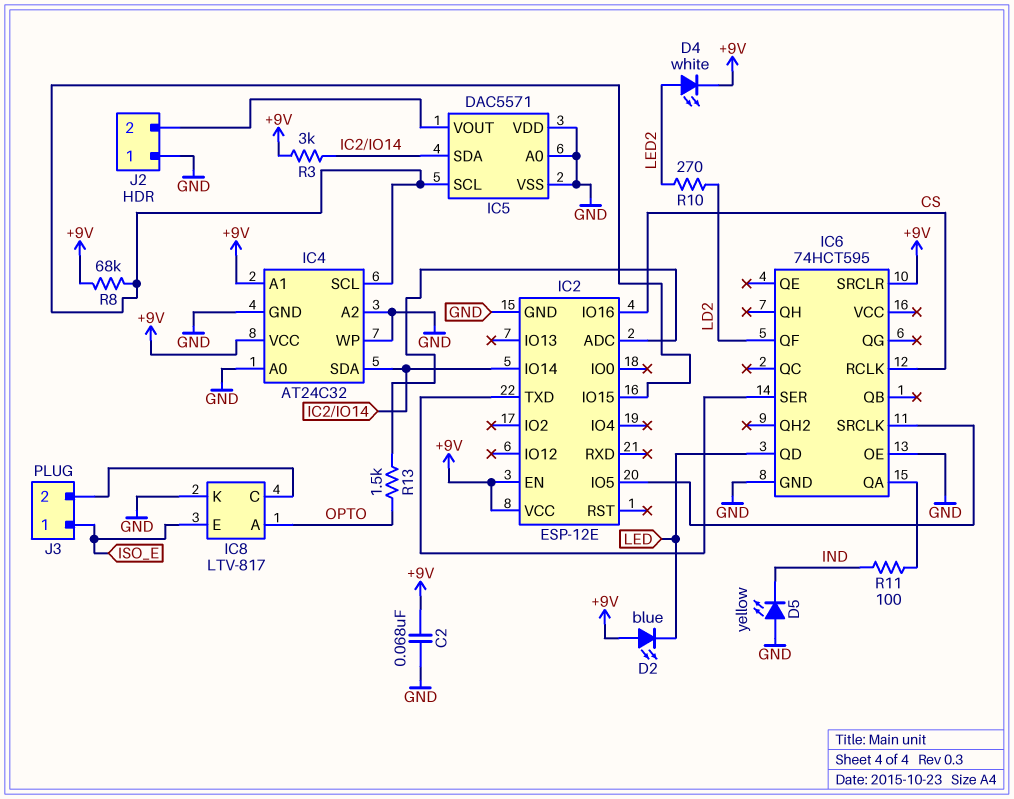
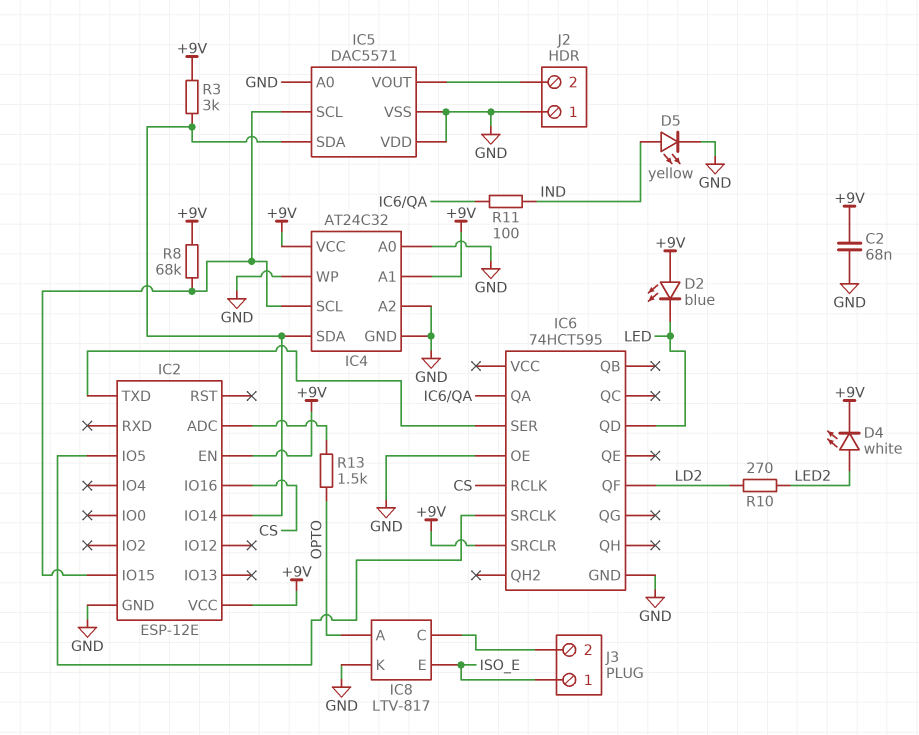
D5: LED yellow (A GND, K IND) -> LED yellow (A IND, K GND)

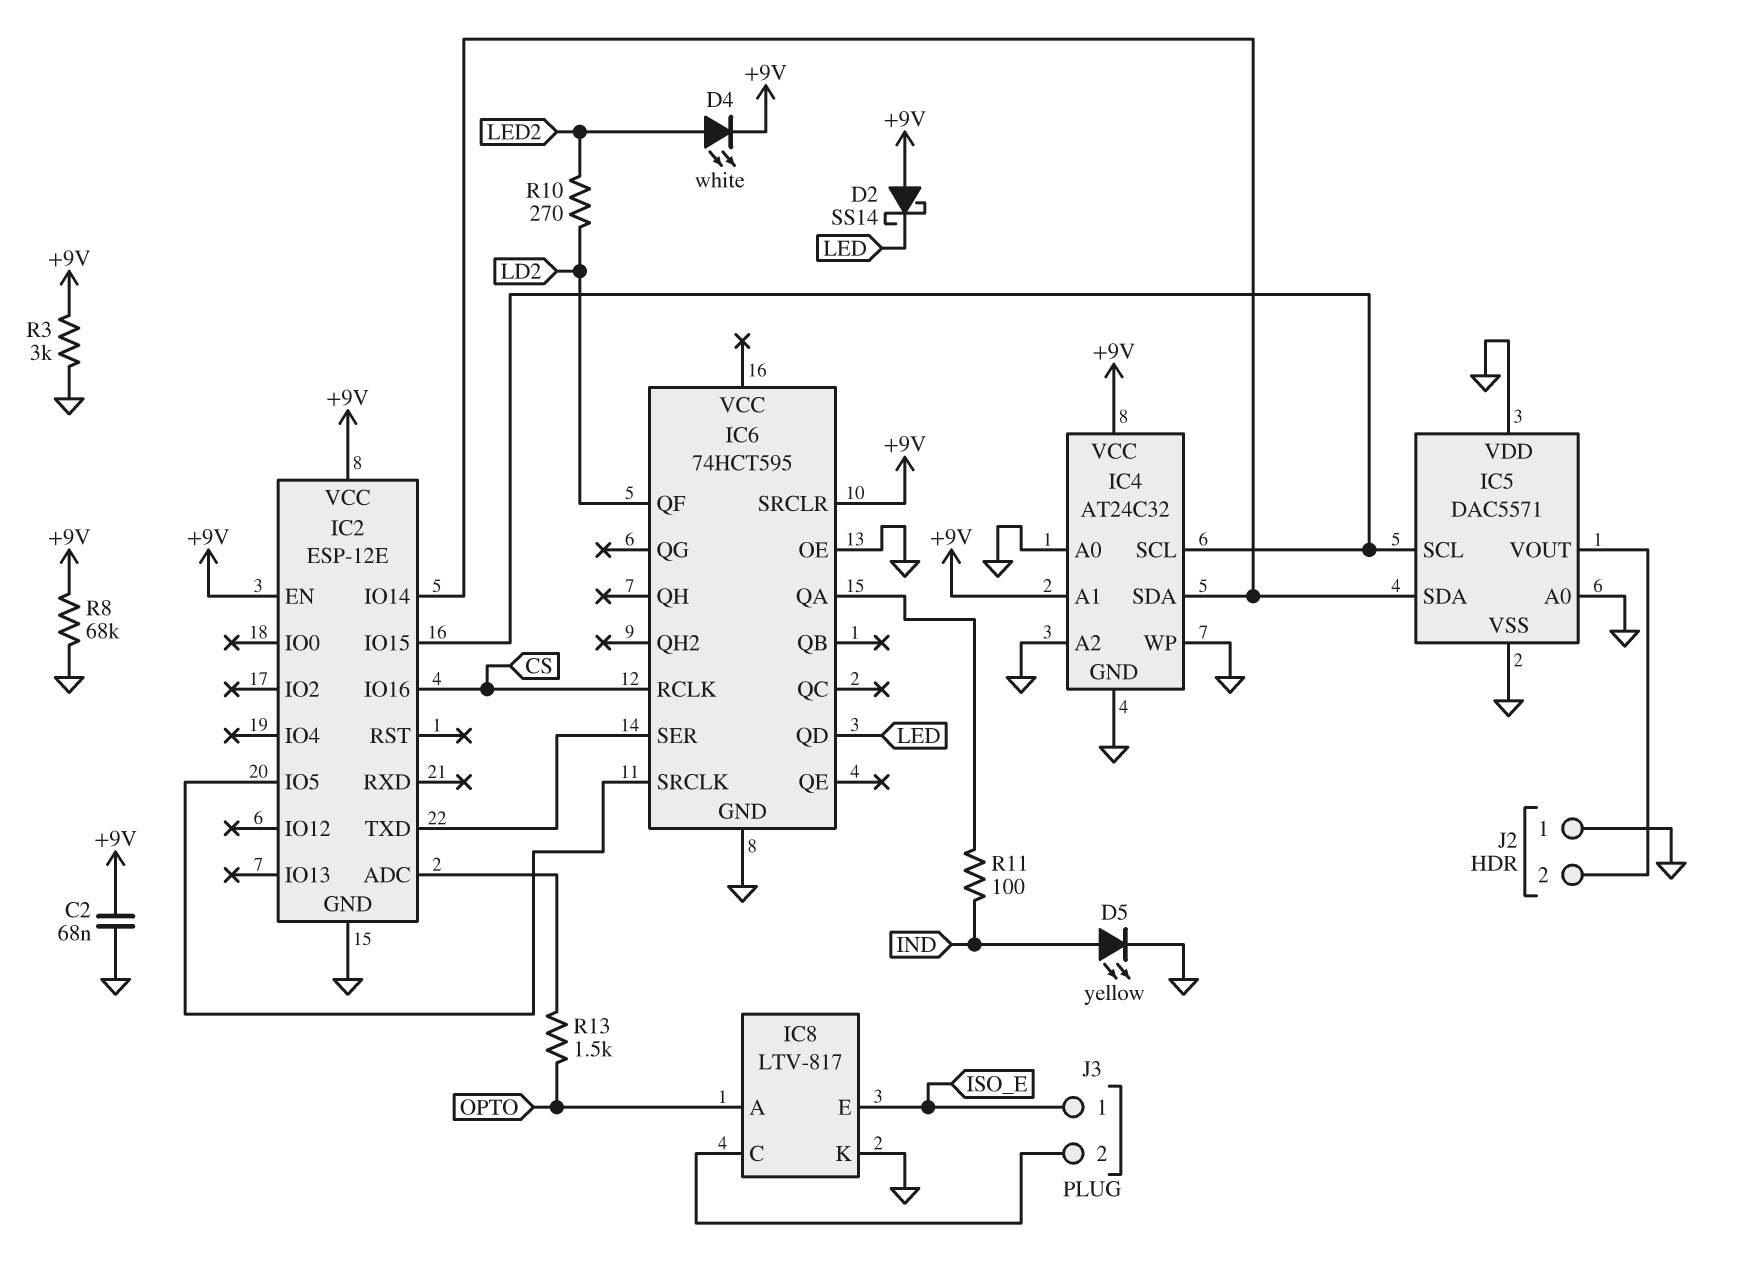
D2: LED blue (A +9V, K LED) -> schottky SS14 (A +9V, K LED)
R3: 3k (+9V, IC2/IO14) -> 3k (+9V, GND)
R8: 68k (+9V, IC2/IO15) -> 68k (+9V, GND)

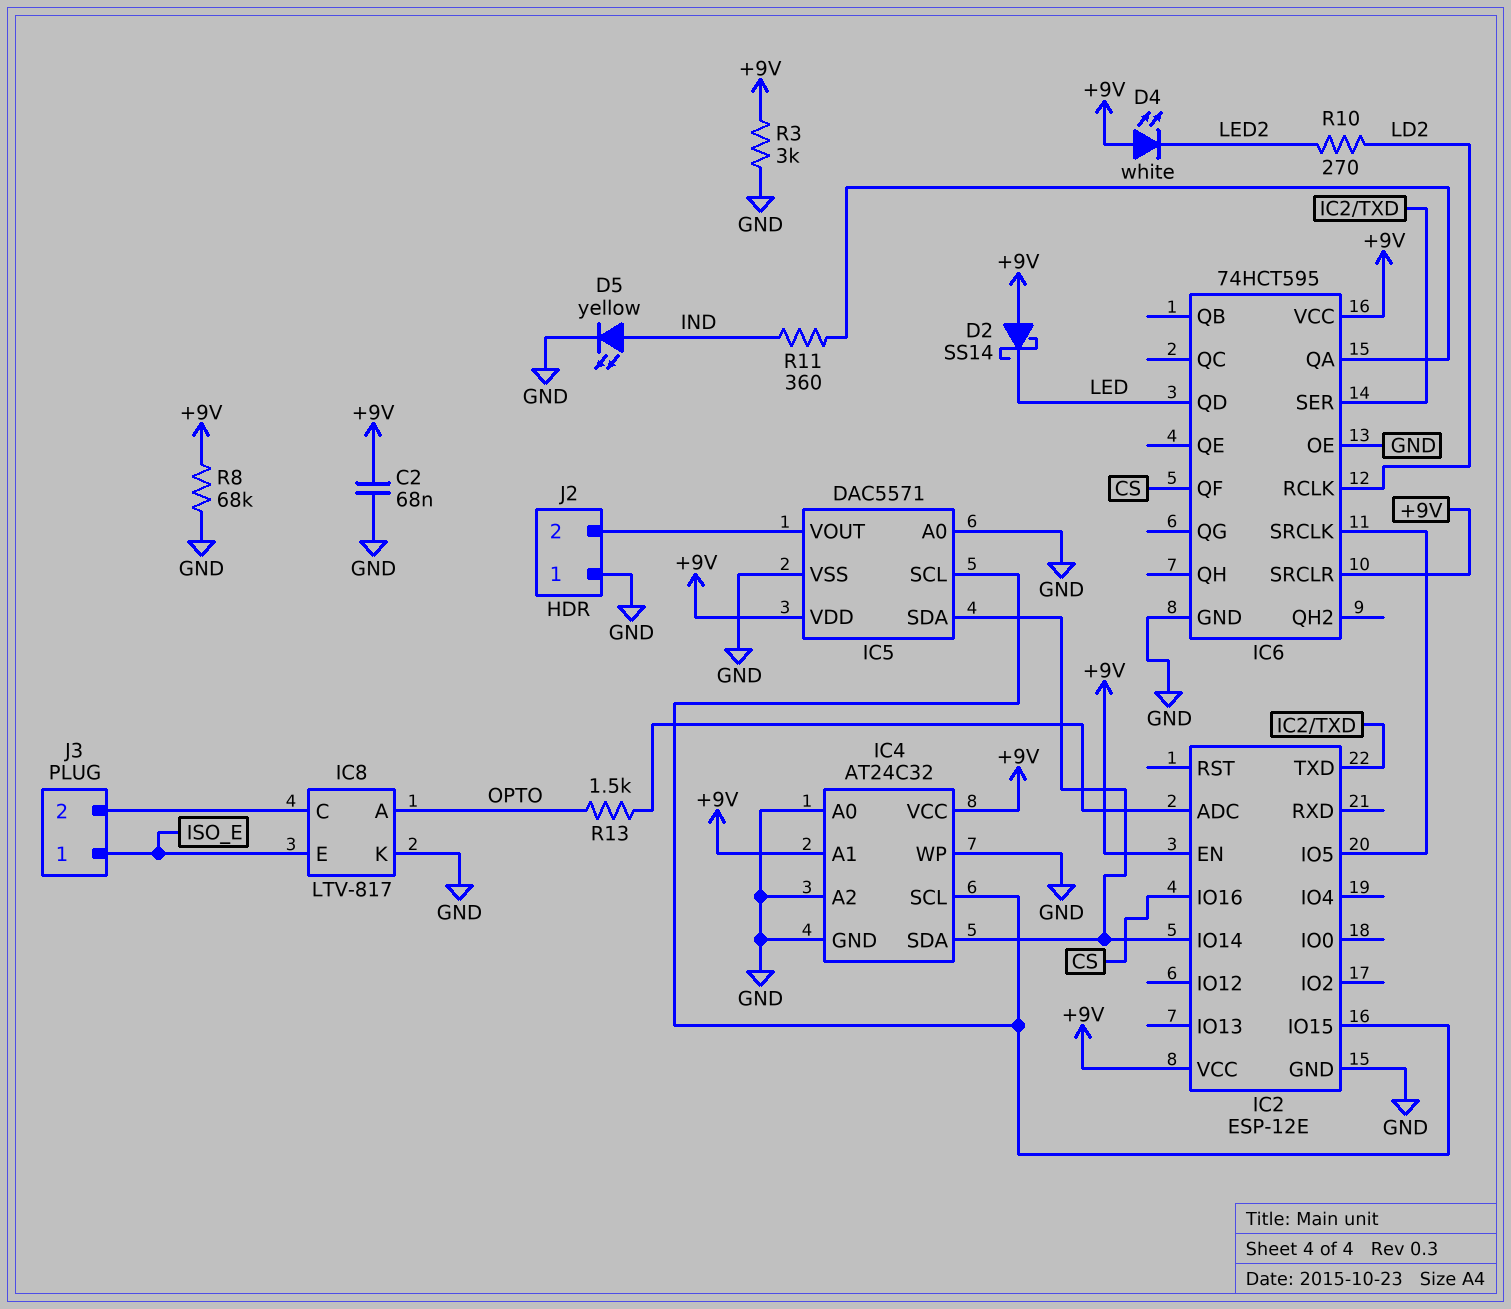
D4: LED white (A LED2, K +9V) -> LED white (A +9V, K LED2)
IC5 pin VDD: GND -> +9V
IC6 pin QF: LD2 -> CS
IC6 pin RCLK: CS -> LD2
IC6 pin VCC: none -> +9V
R11: 100 (IC6/QA, IND) -> 360 (IC6/QA, IND)

